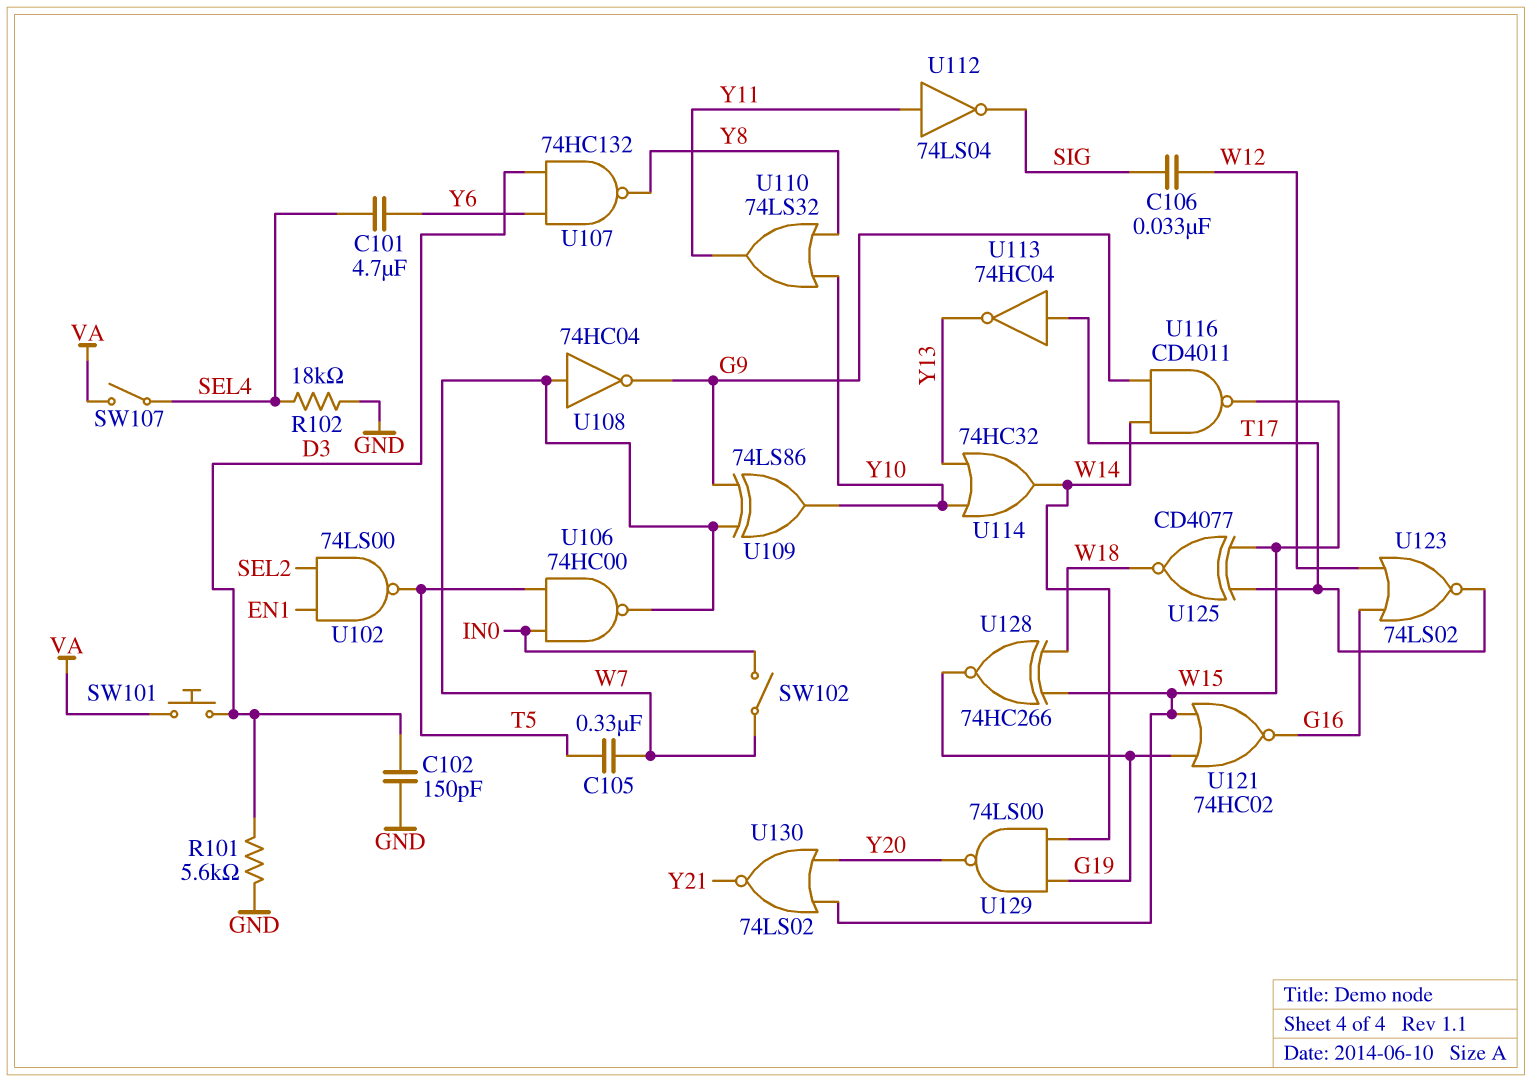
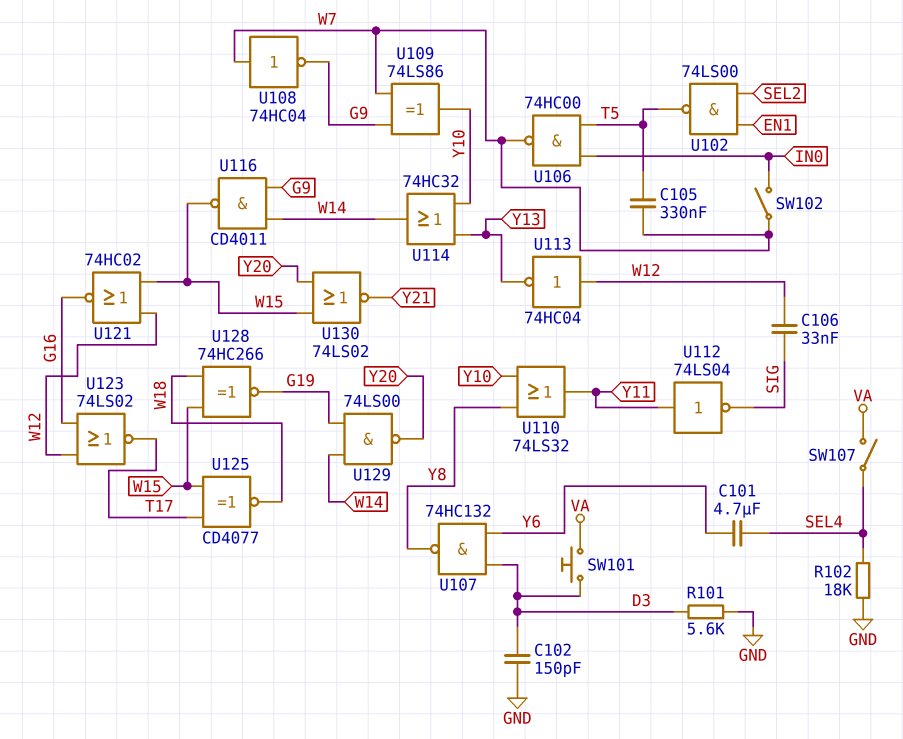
U113: NOT 74HC04 (in T17, out Y13) -> NOT 74HC04 (in W12, out Y13)
U121: NOR 74HC02 (in G19, in W15, out G16) -> NOR 74HC02 (in W12, in W15, out G16)

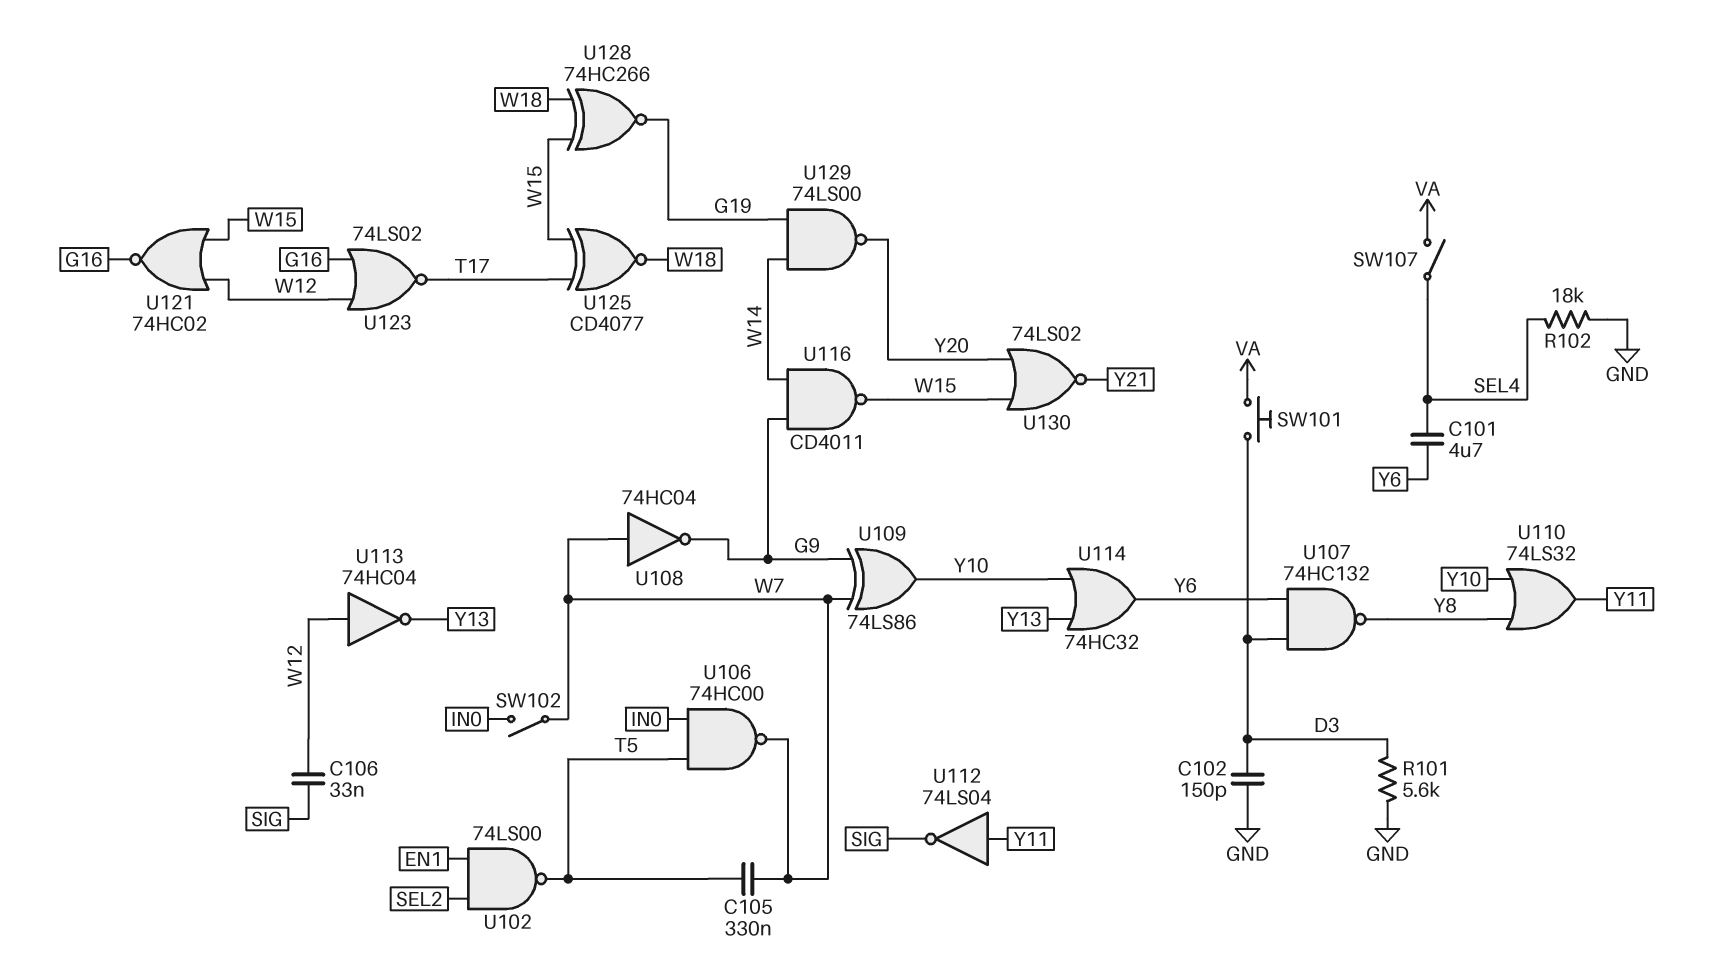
U114: OR 74HC32 (in Y10, in Y13, out W14) -> OR 74HC32 (in Y10, in Y13, out Y6)

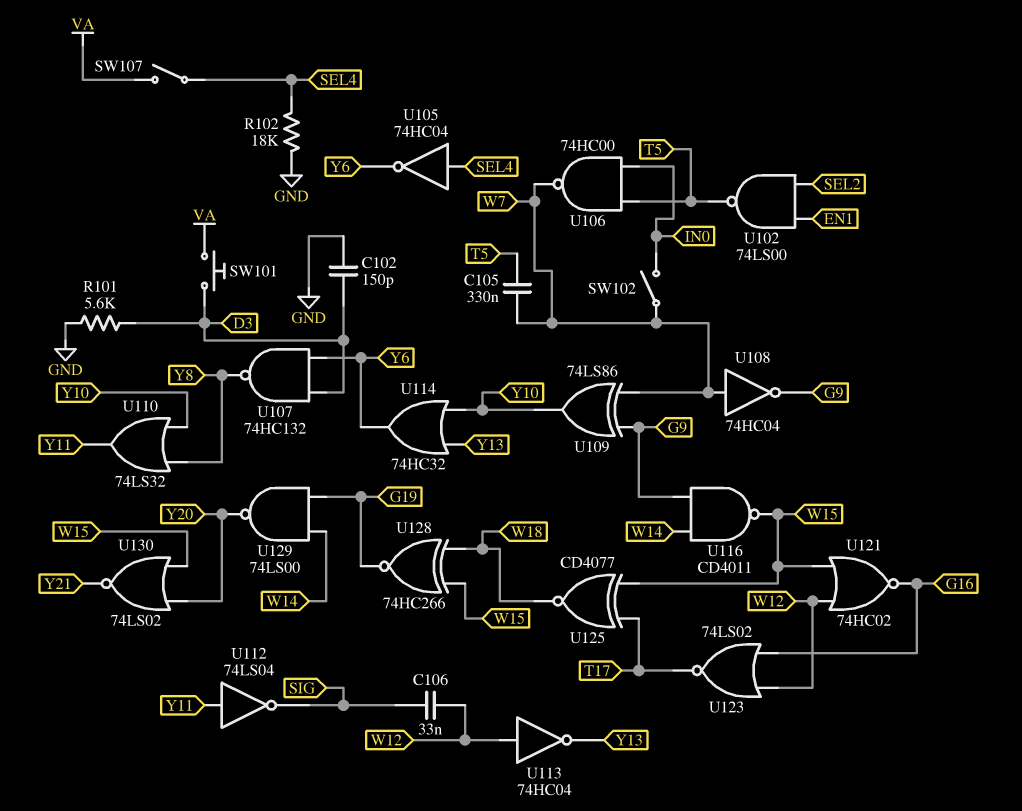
C101: 4.7uF (SEL4, Y6) -> none
U105: none -> NOT 74HC04 (in SEL4, out Y6)

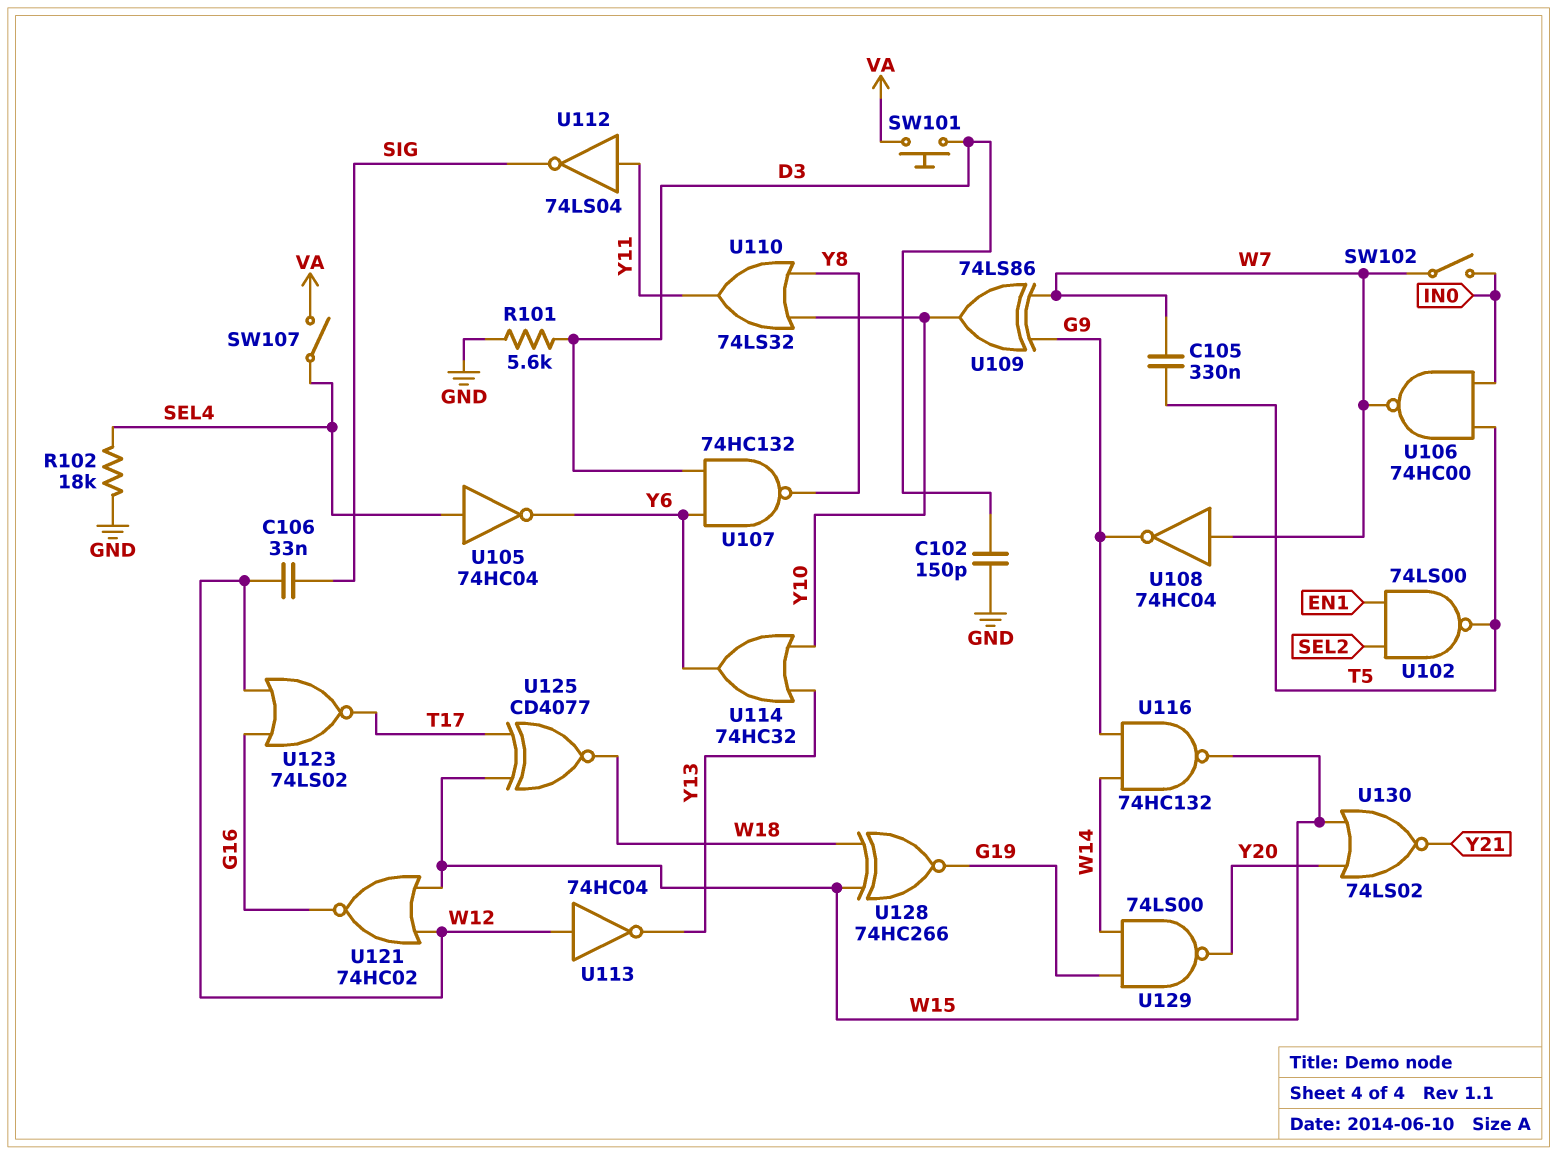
U116: NAND CD4011 (in G9, in W14, out W15) -> NAND 74HC132 (in G9, in W14, out W15)

